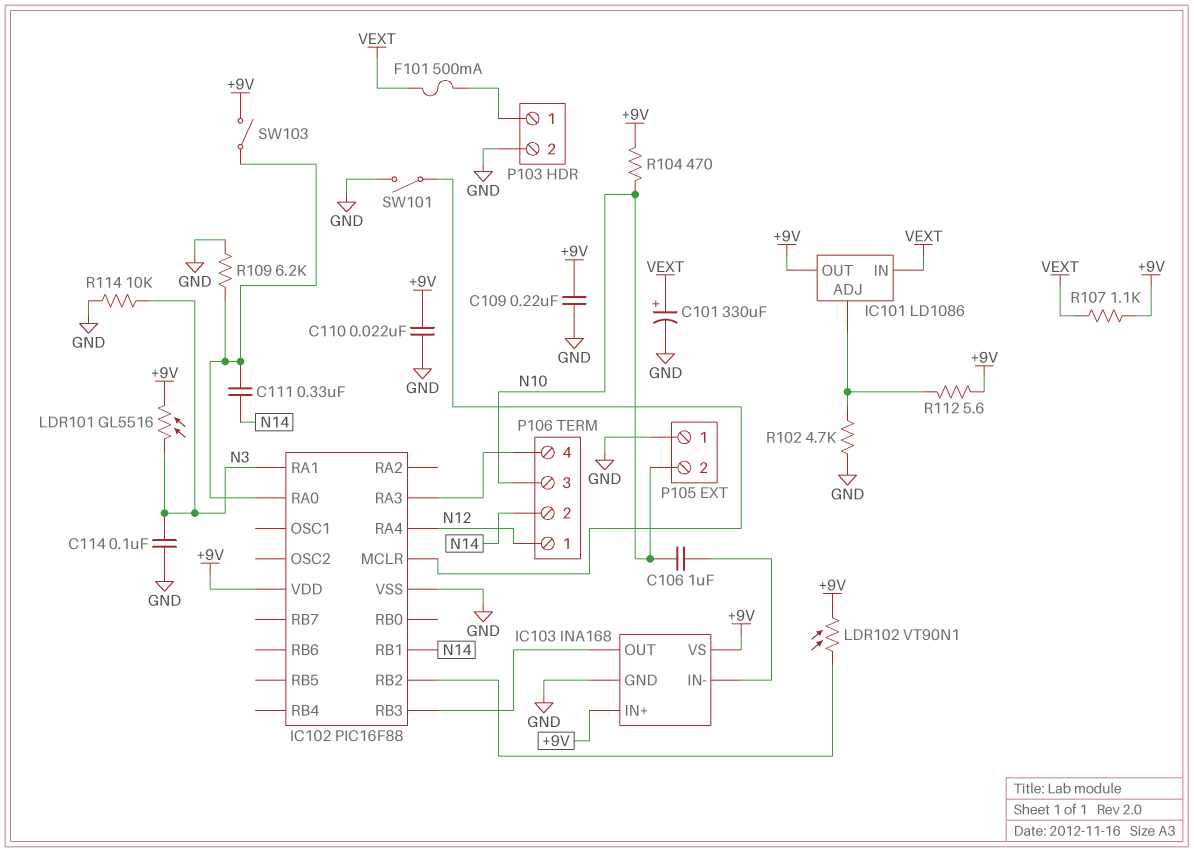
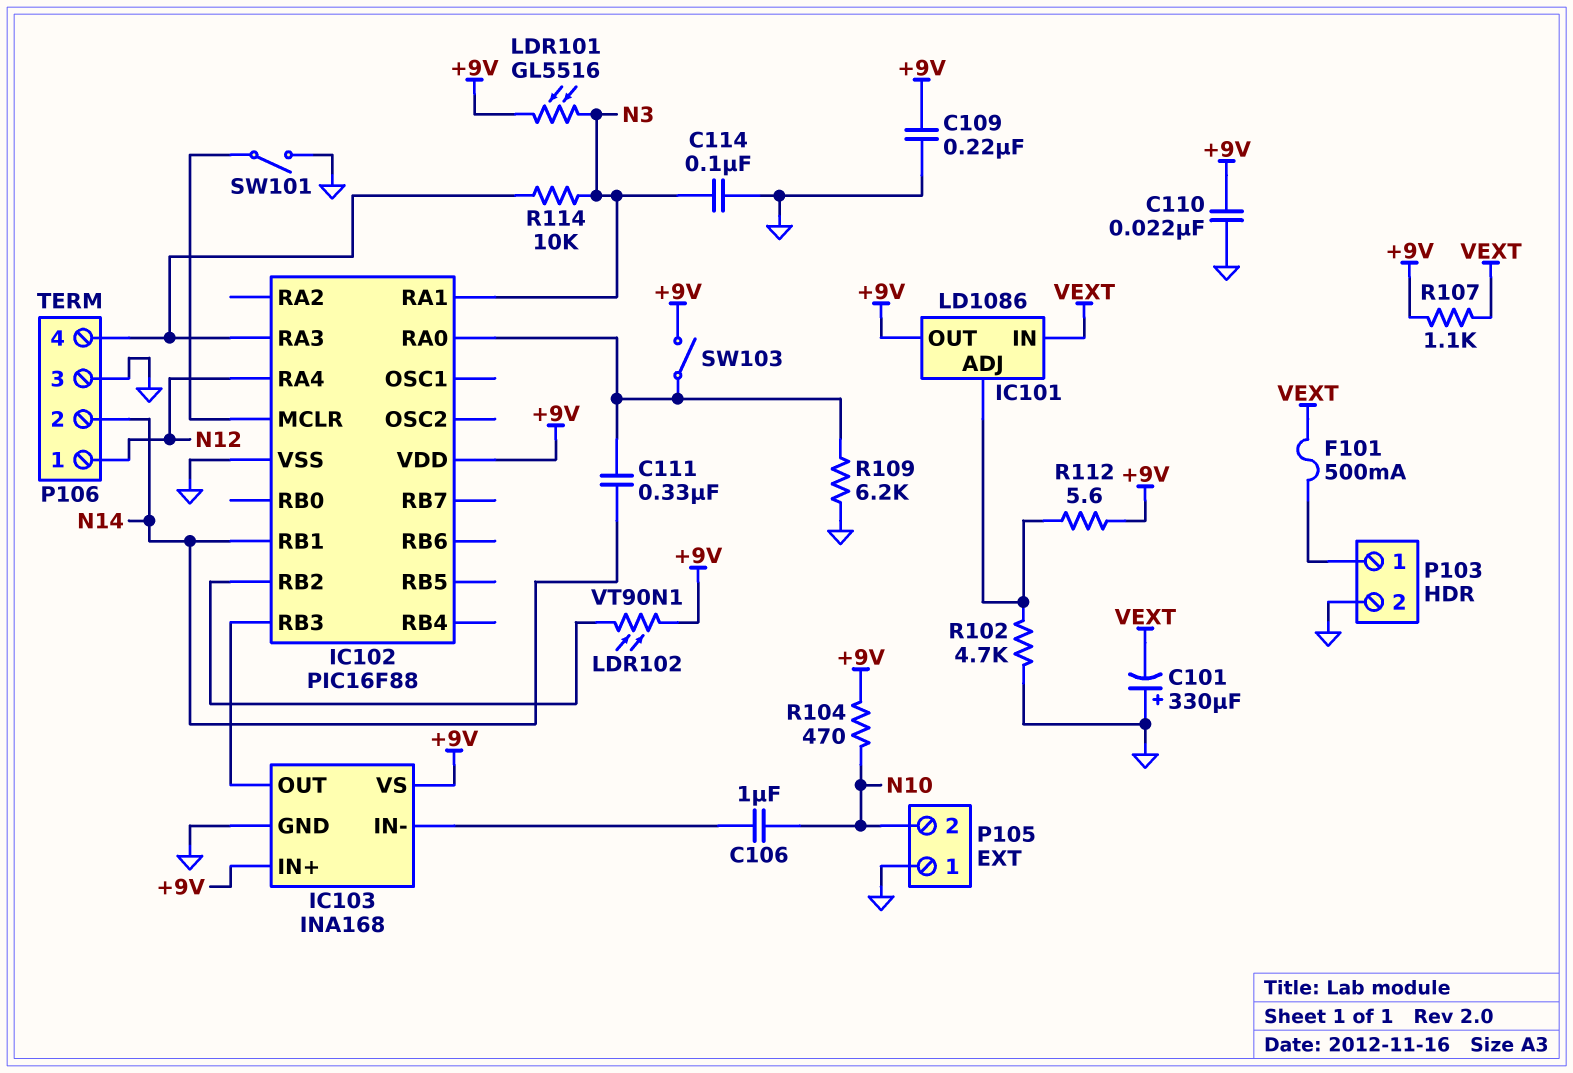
C101: 330uF (plus VEXT, minus GND) -> 330uF (plus GND, minus VEXT)
P106 pin 3: N10 -> GND
R114: 10k (GND, N3) -> 10k (IC102/RA3, N3)

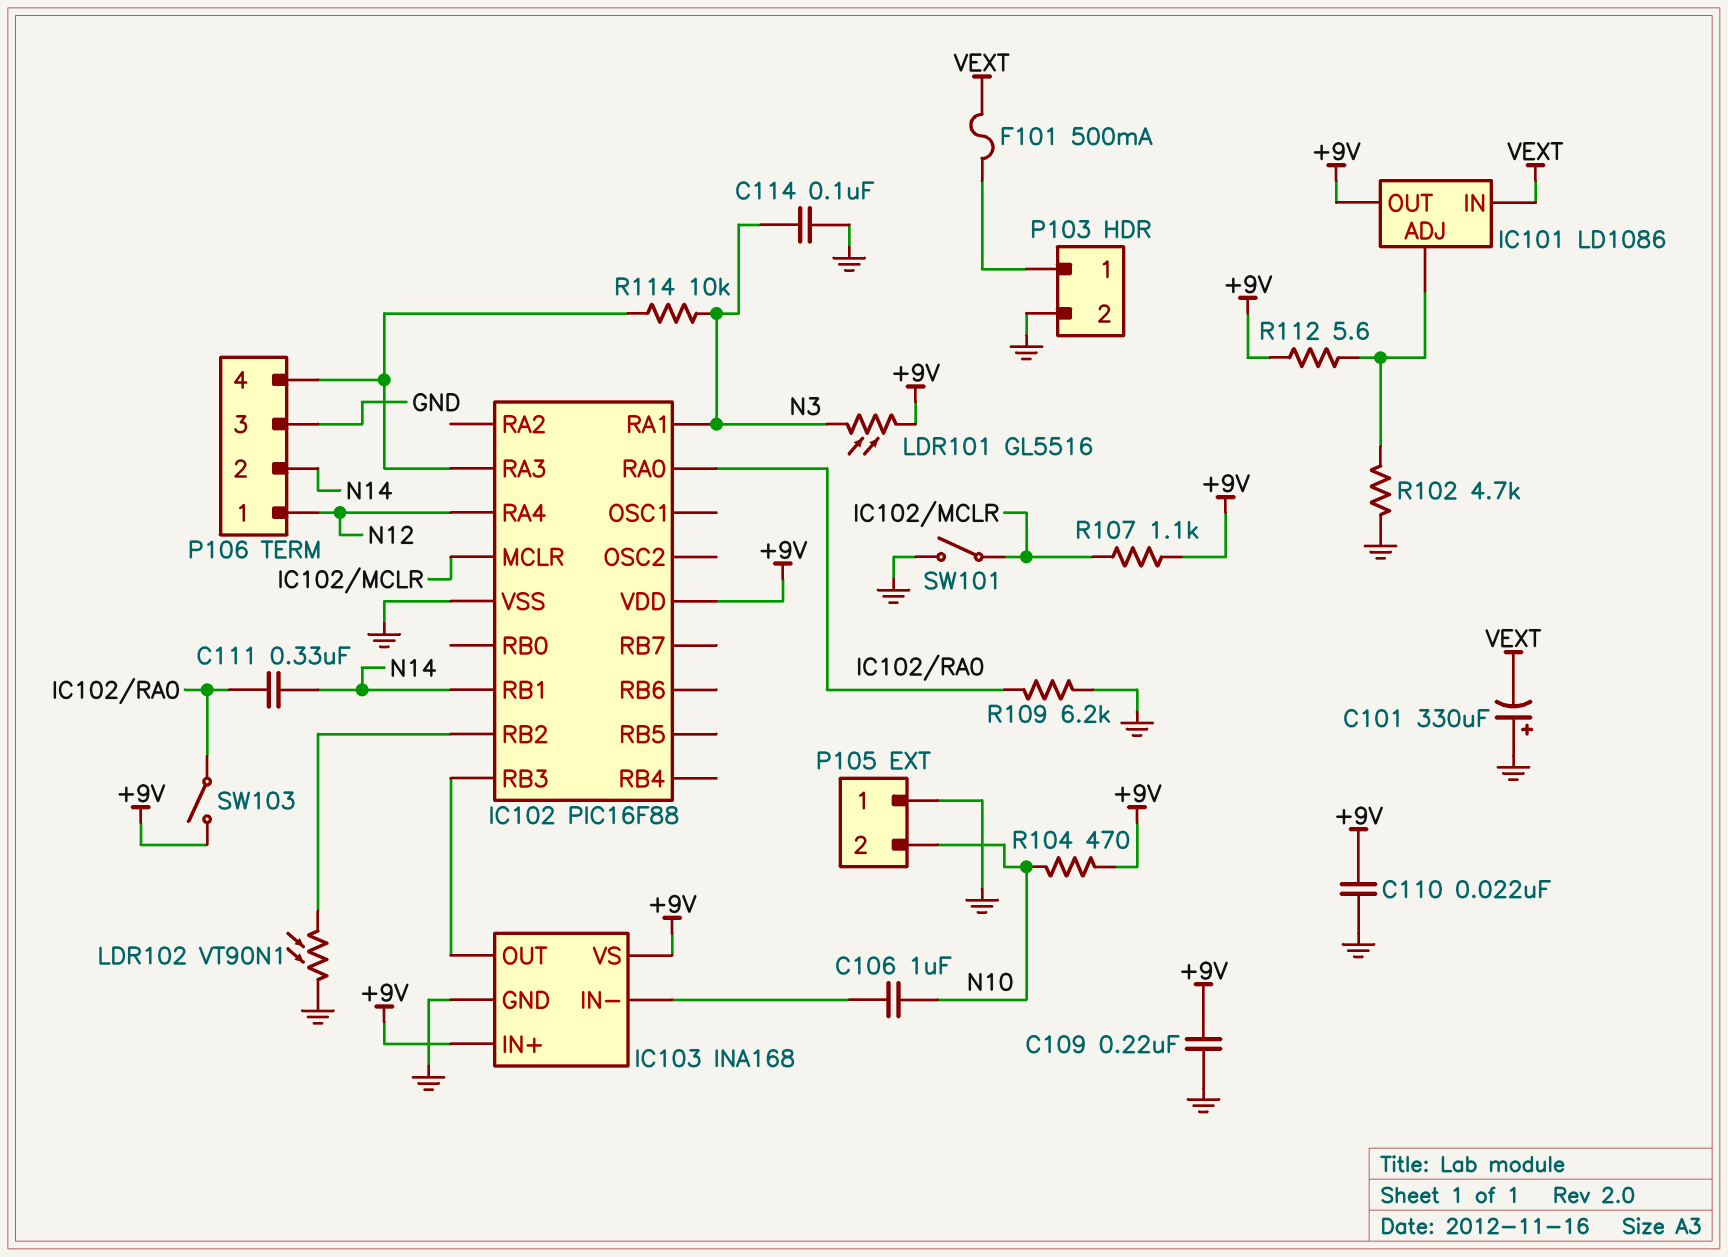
LDR102: VT90N1 (+9V, IC102/RB2) -> VT90N1 (GND, IC102/RB2)
R107: 1.1k (+9V, VEXT) -> 1.1k (+9V, IC102/MCLR)

